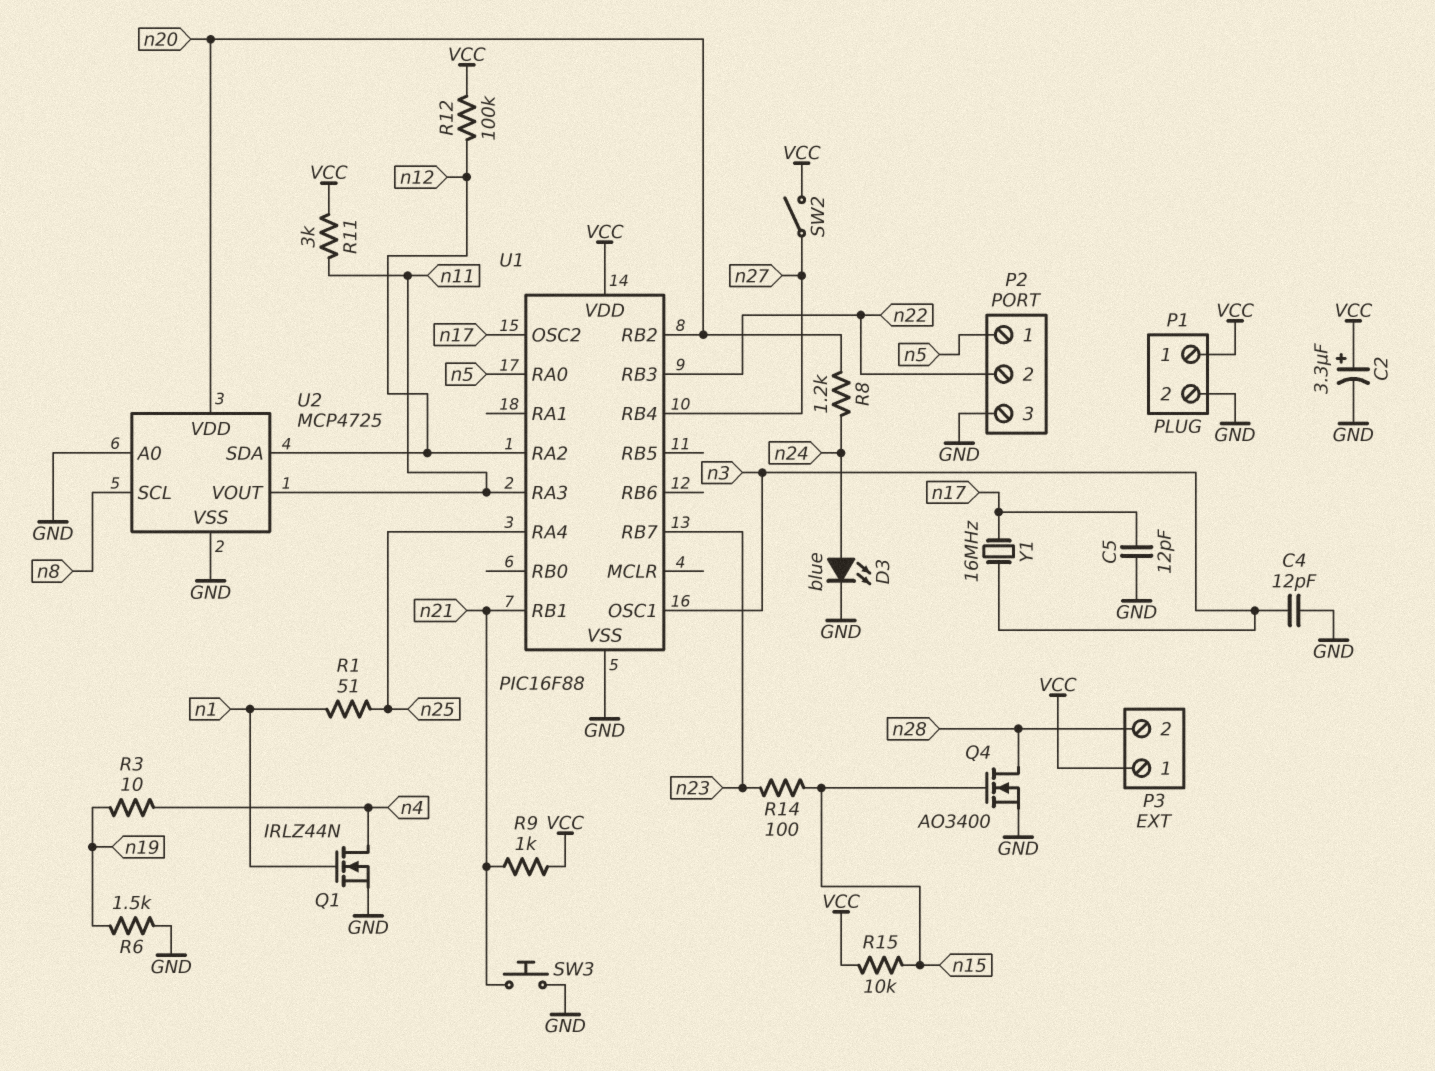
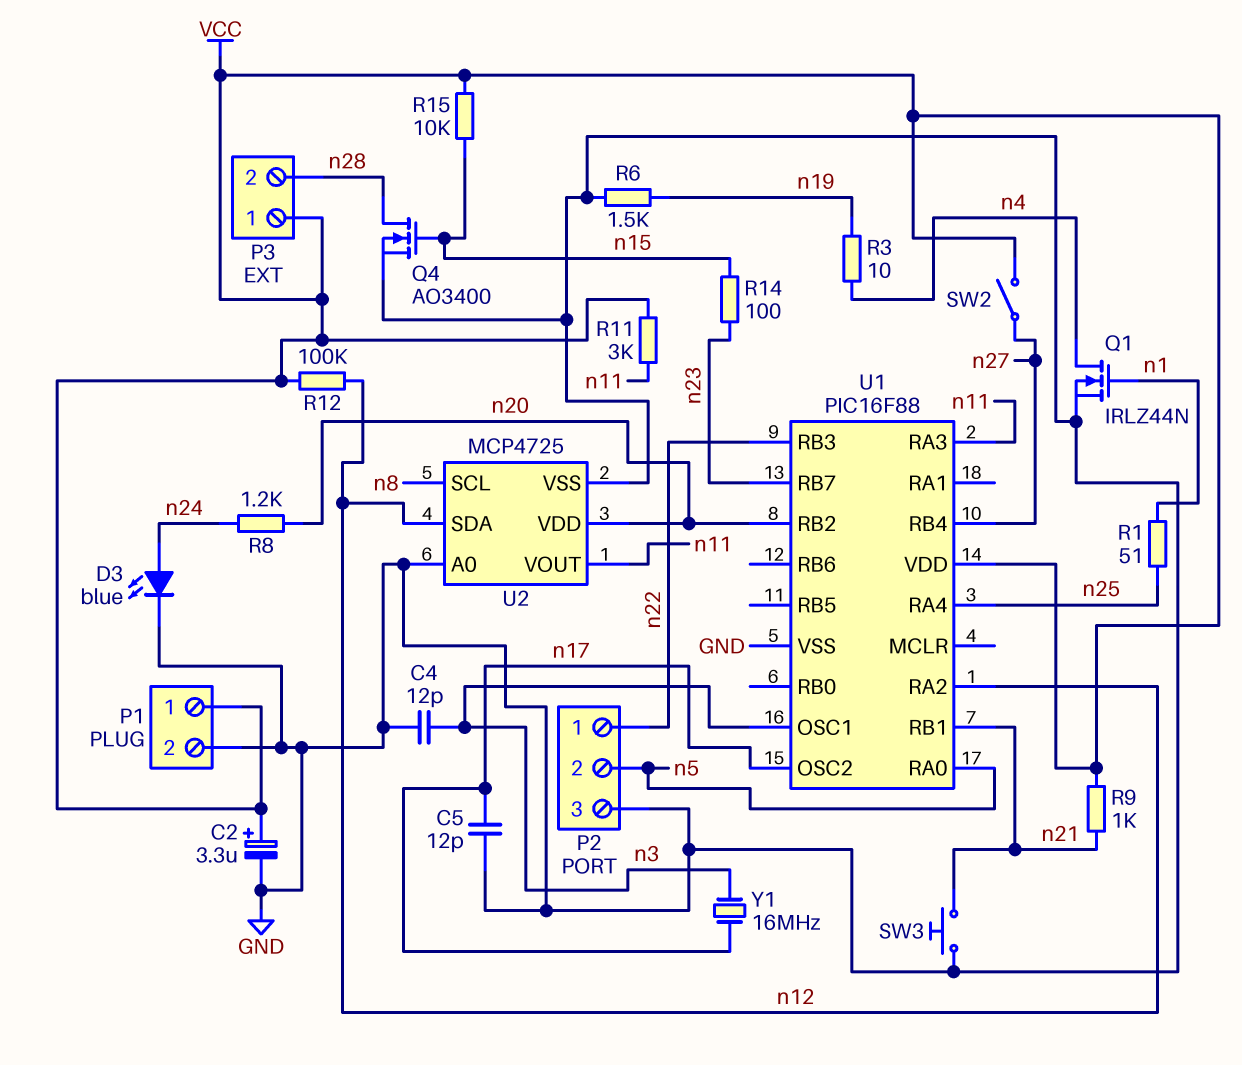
P2 pin 1: n5 -> n22
P2 pin 2: n22 -> n5

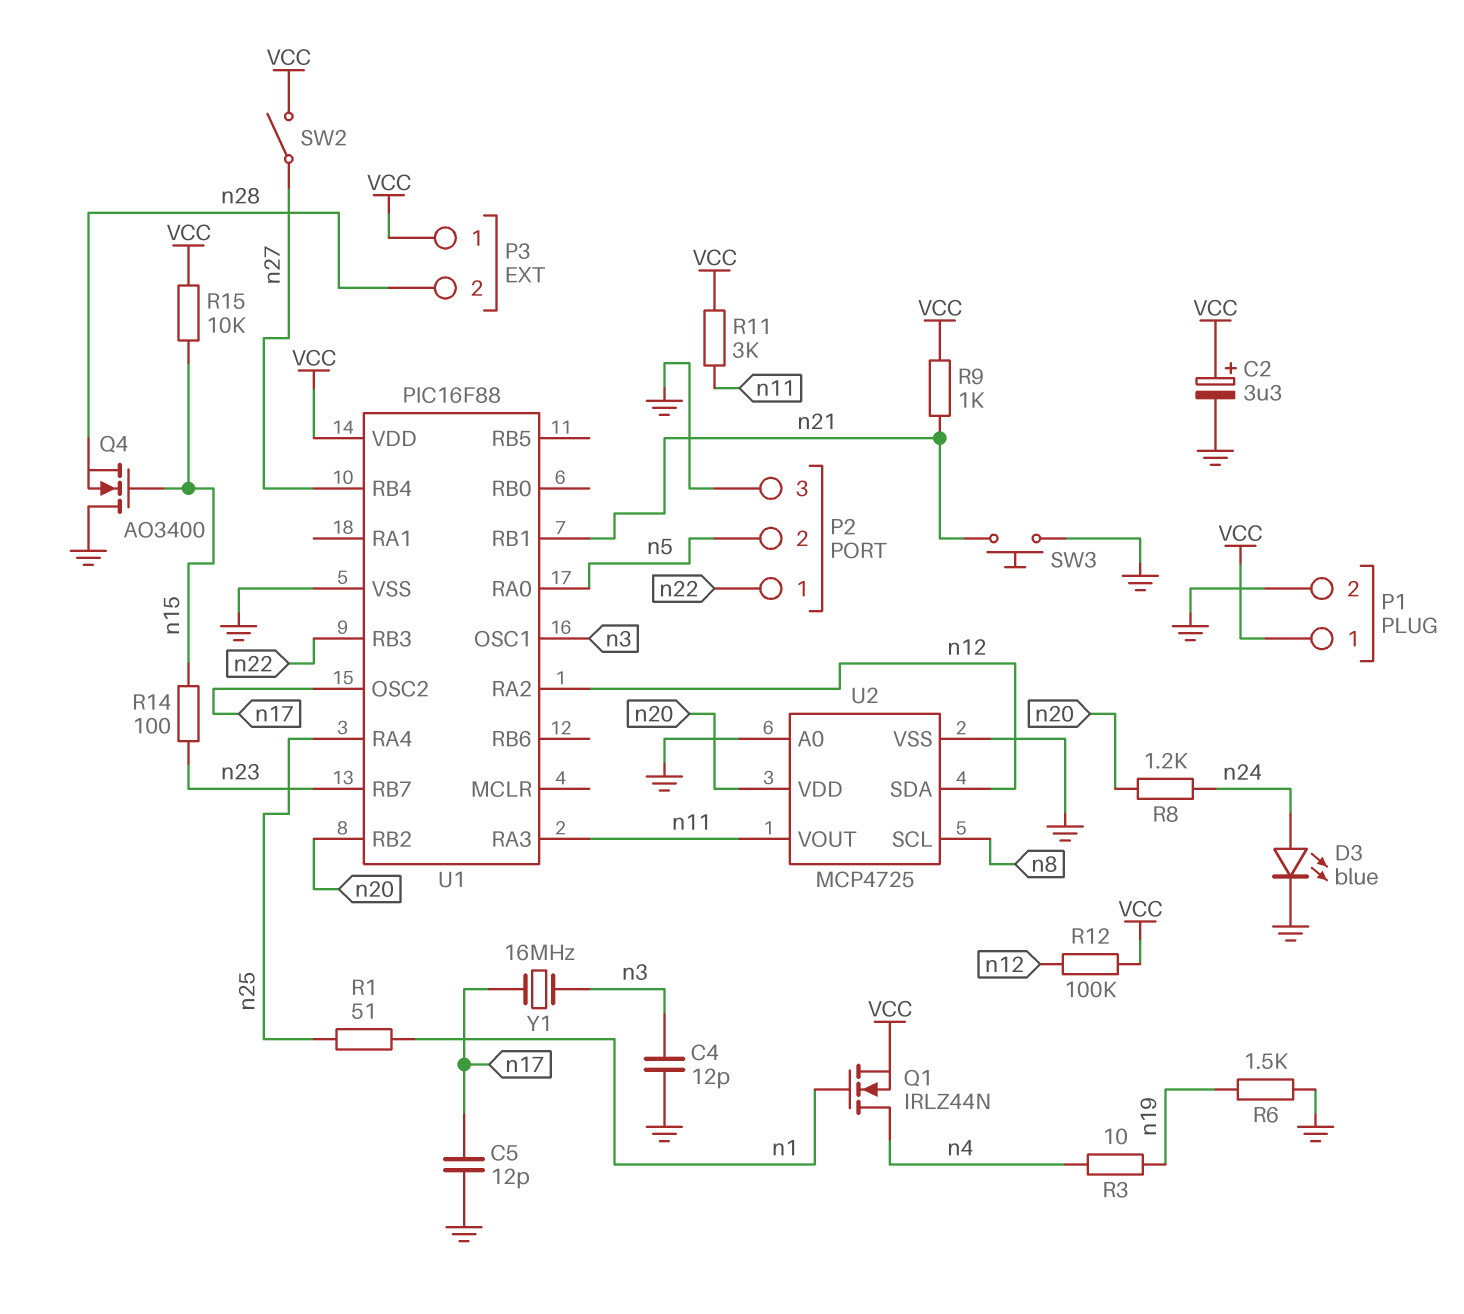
Q1: NMOS IRLZ44N (G n1, D n4, S GND) -> NMOS IRLZ44N (G n1, D n4, S VCC)
Q4: NMOS AO3400 (G n15, D n28, S GND) -> NMOS AO3400 (G n15, D GND, S n28)

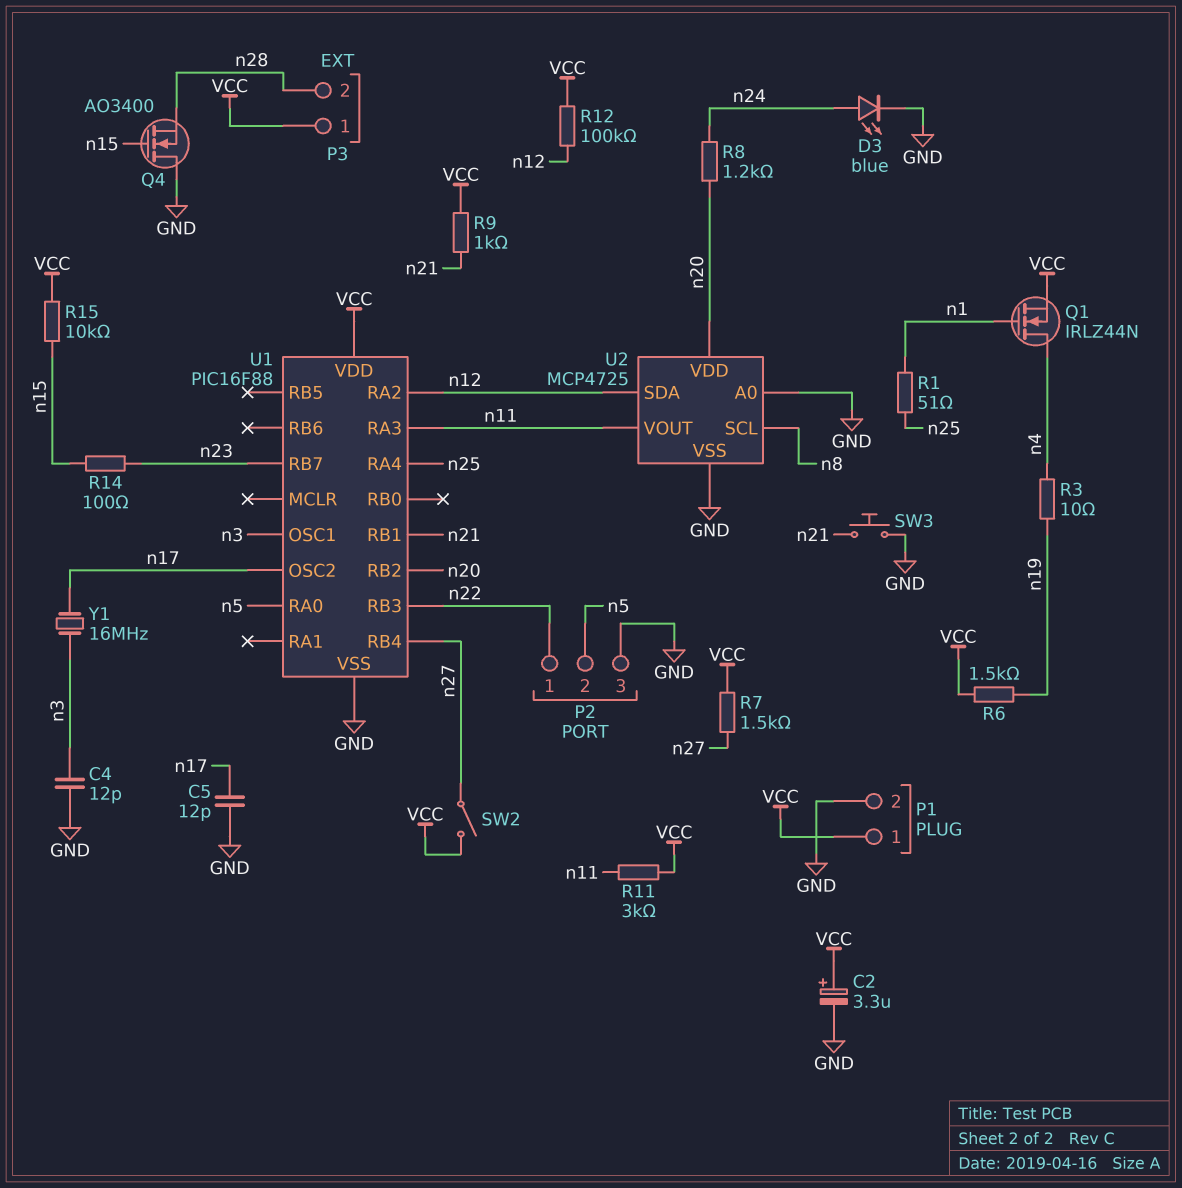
R6: 1.5k (GND, n19) -> 1.5k (VCC, n19)
R7: none -> 1.5k (VCC, n27)

